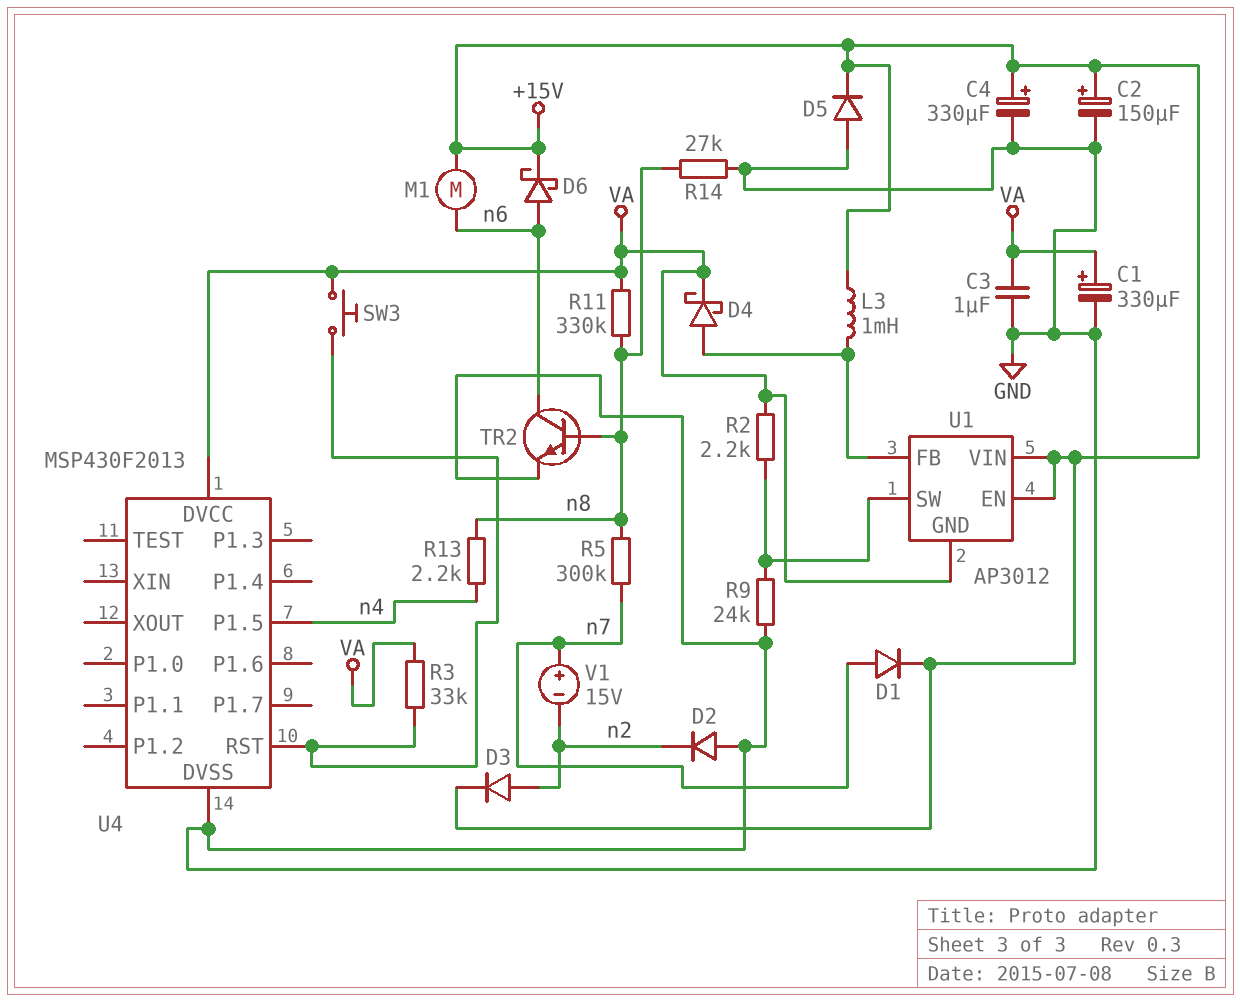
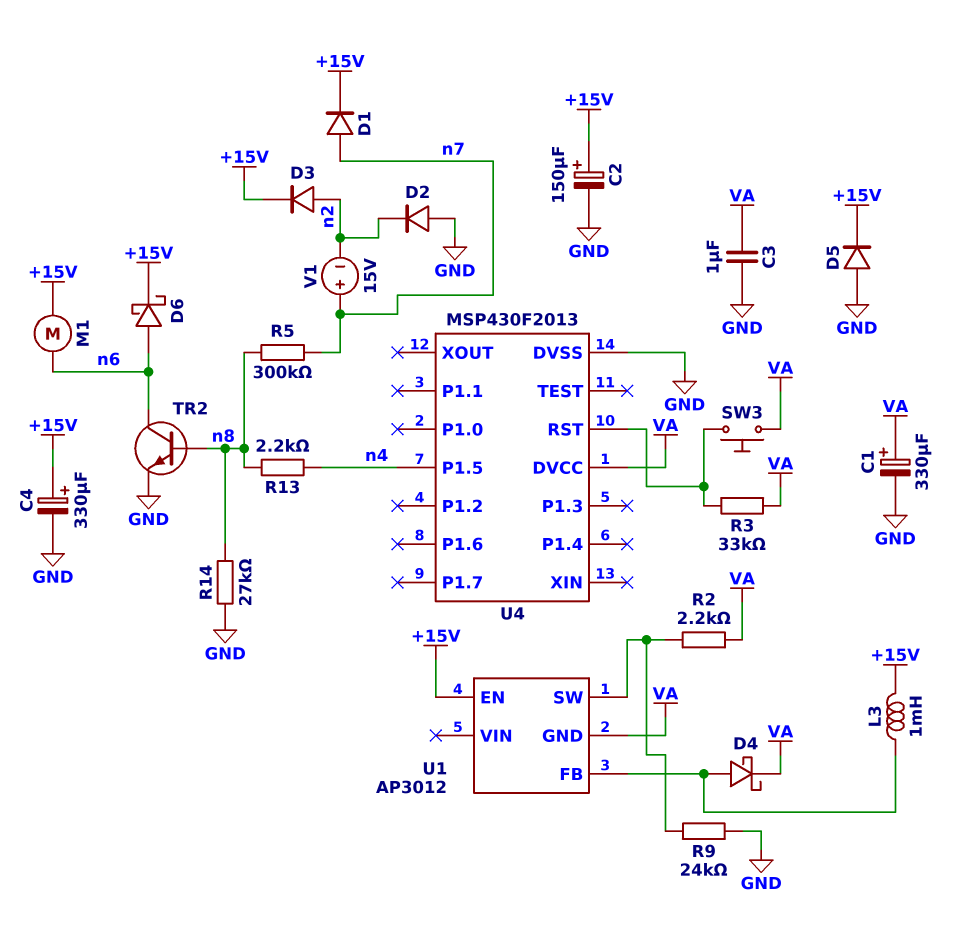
R11: 330k (VA, n8) -> none
U1 pin VIN: +15V -> none

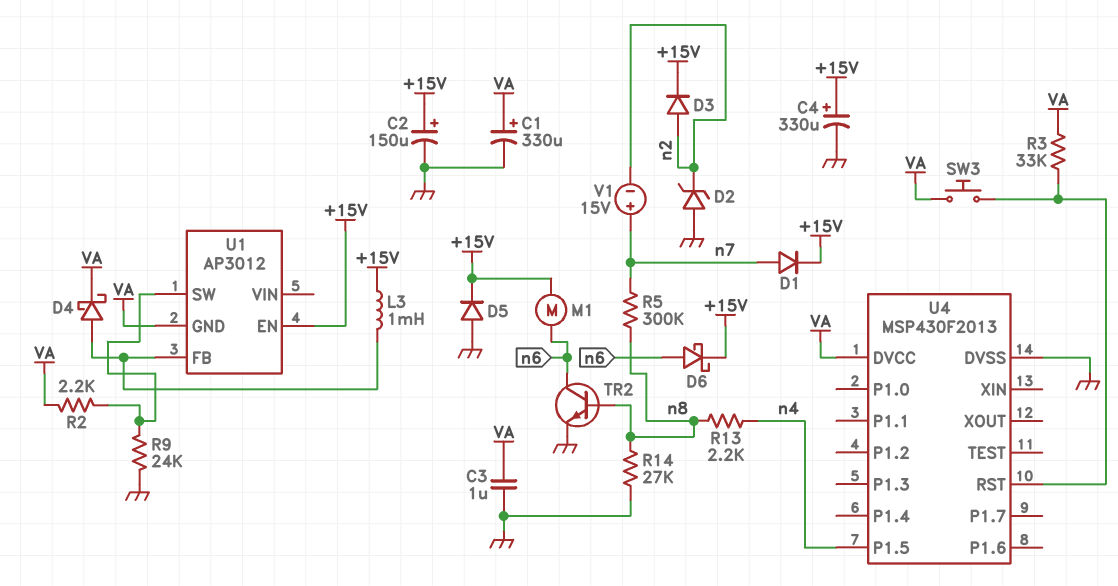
D2: diode (A GND, K n2) -> zener (A GND, K n2)

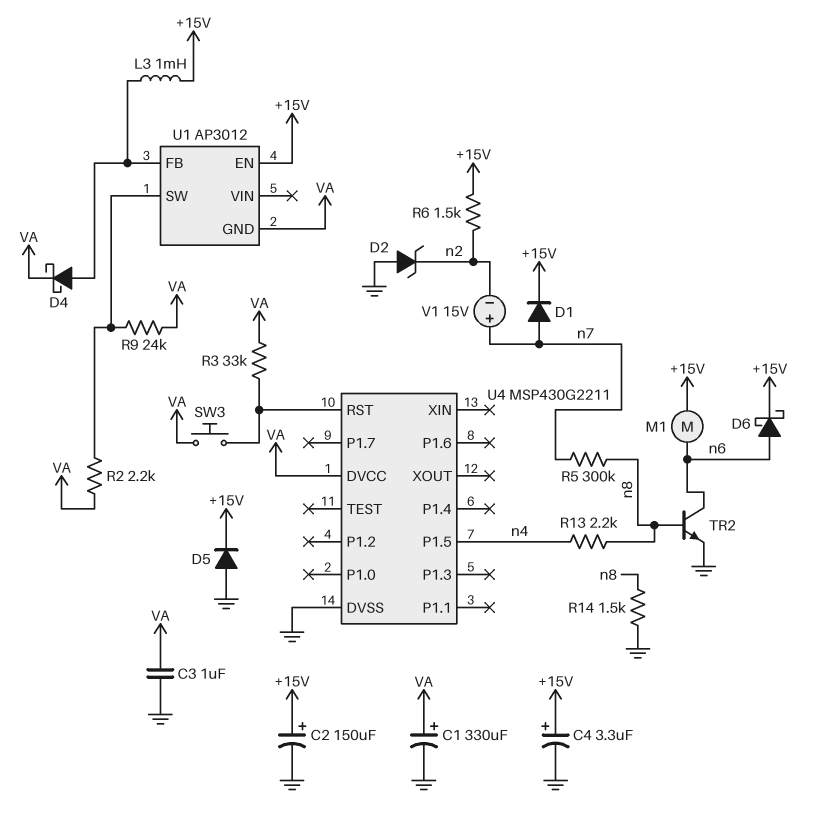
C4: 330uF (plus +15V, minus GND) -> 3.3uF (plus +15V, minus GND)
D3: diode (A n2, K +15V) -> none
R6: none -> 1.5k (+15V, n2)
R9: 24k (GND, U1/SW) -> 24k (U1/SW, VA)
R14: 27k (GND, n8) -> 1.5k (GND, n8)
U4: MSP430F2013 -> MSP430G2211

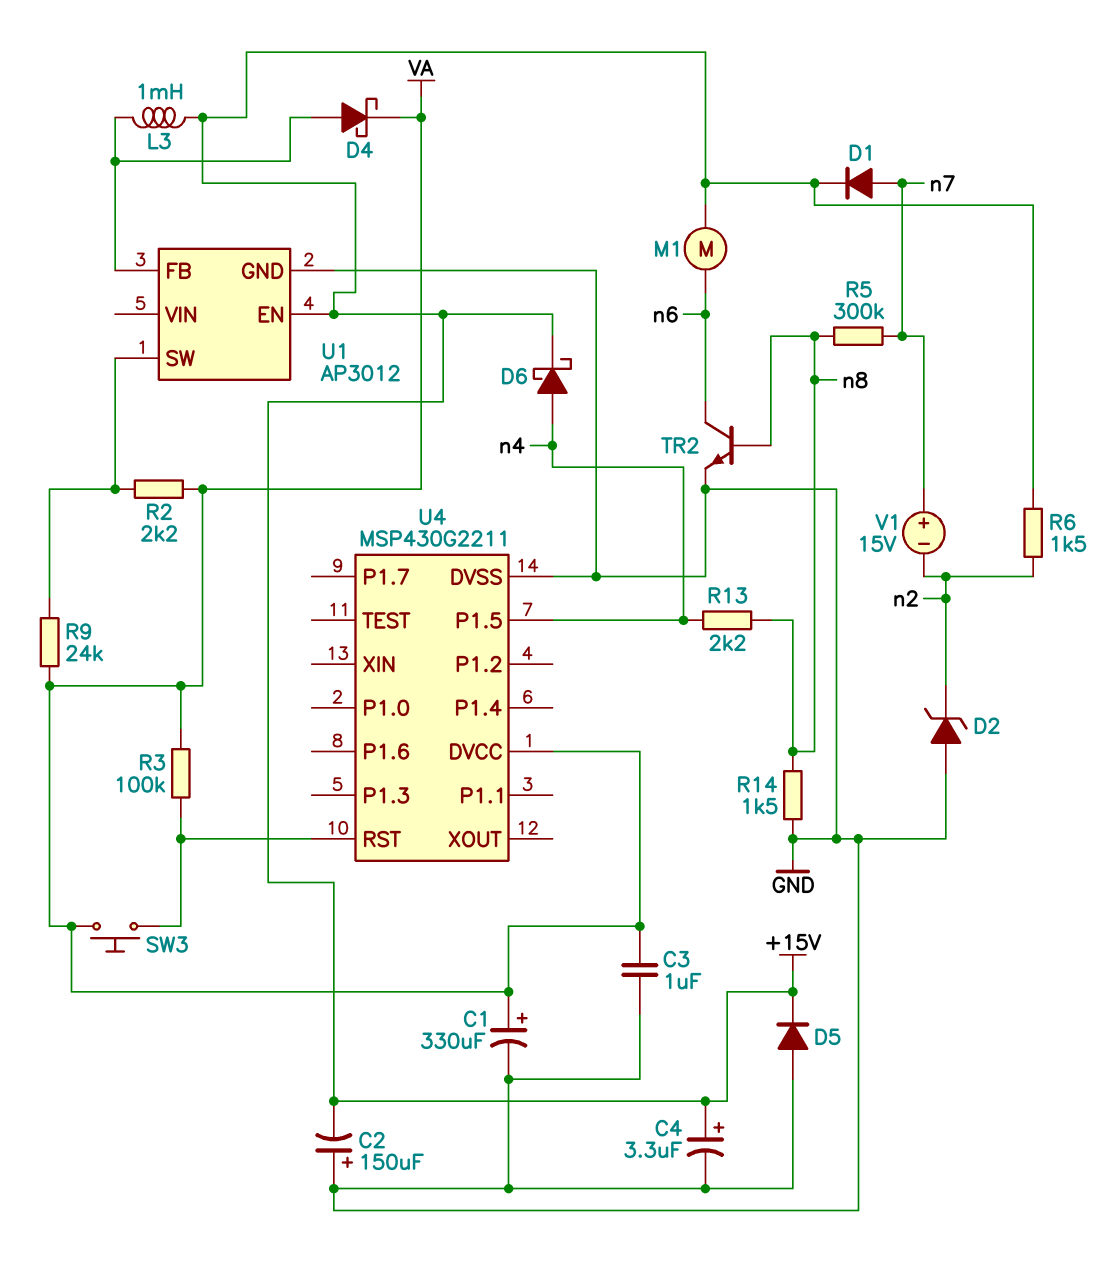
C2: 150uF (plus +15V, minus GND) -> 150uF (plus GND, minus +15V)
D6: schottky (A n6, K +15V) -> schottky (A n4, K +15V)
R3: 33k (U4/RST, VA) -> 100k (U4/RST, VA)
U1 pin GND: VA -> GND

